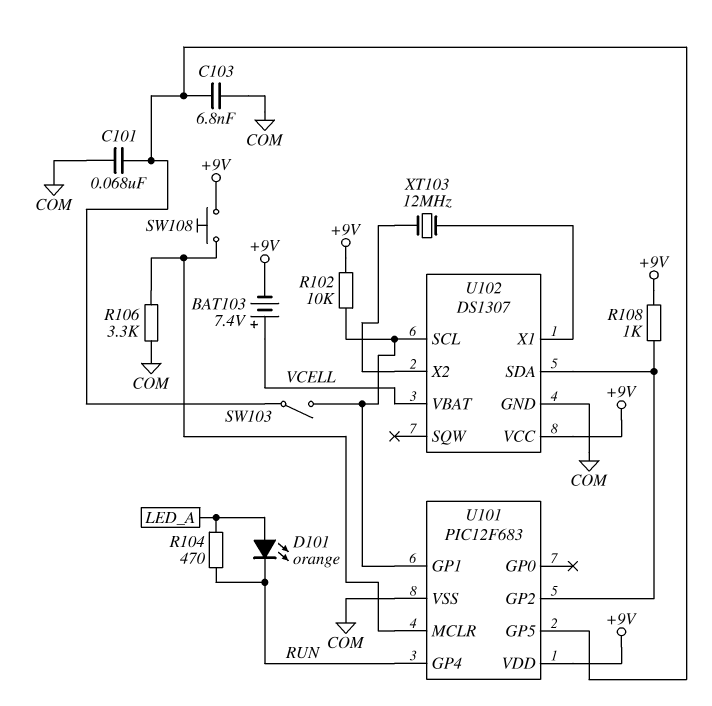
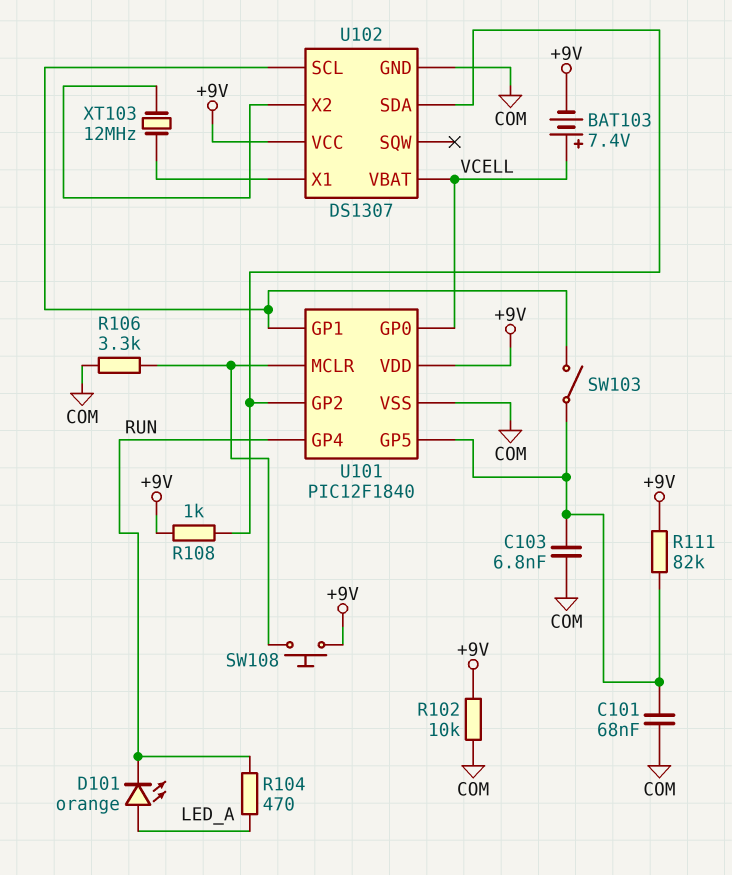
R102: 10k (+9V, U101/GP1) -> 10k (+9V, COM)
R111: none -> 82k (+9V, U101/GP5)
U101: PIC12F683 -> PIC12F1840
U101 pin GP0: none -> VCELL

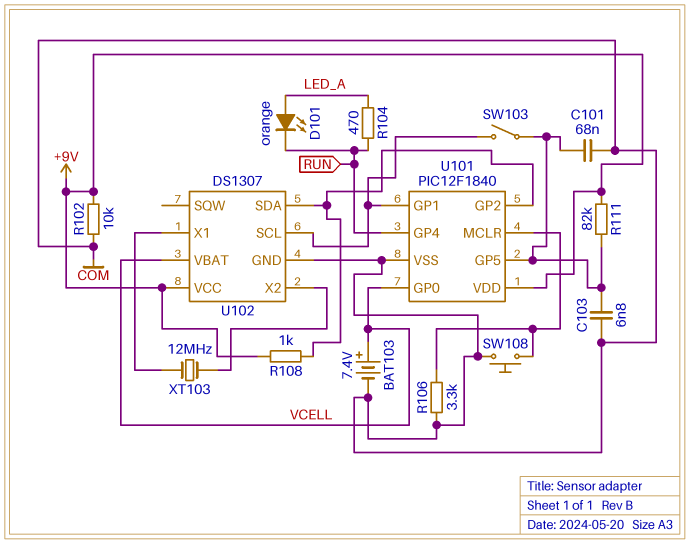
BAT103: 7.4V (plus VCELL, minus +9V) -> 7.4V (plus VCELL, minus COM)
SW108: button (+9V, U101/MCLR) -> button (COM, U101/MCLR)

